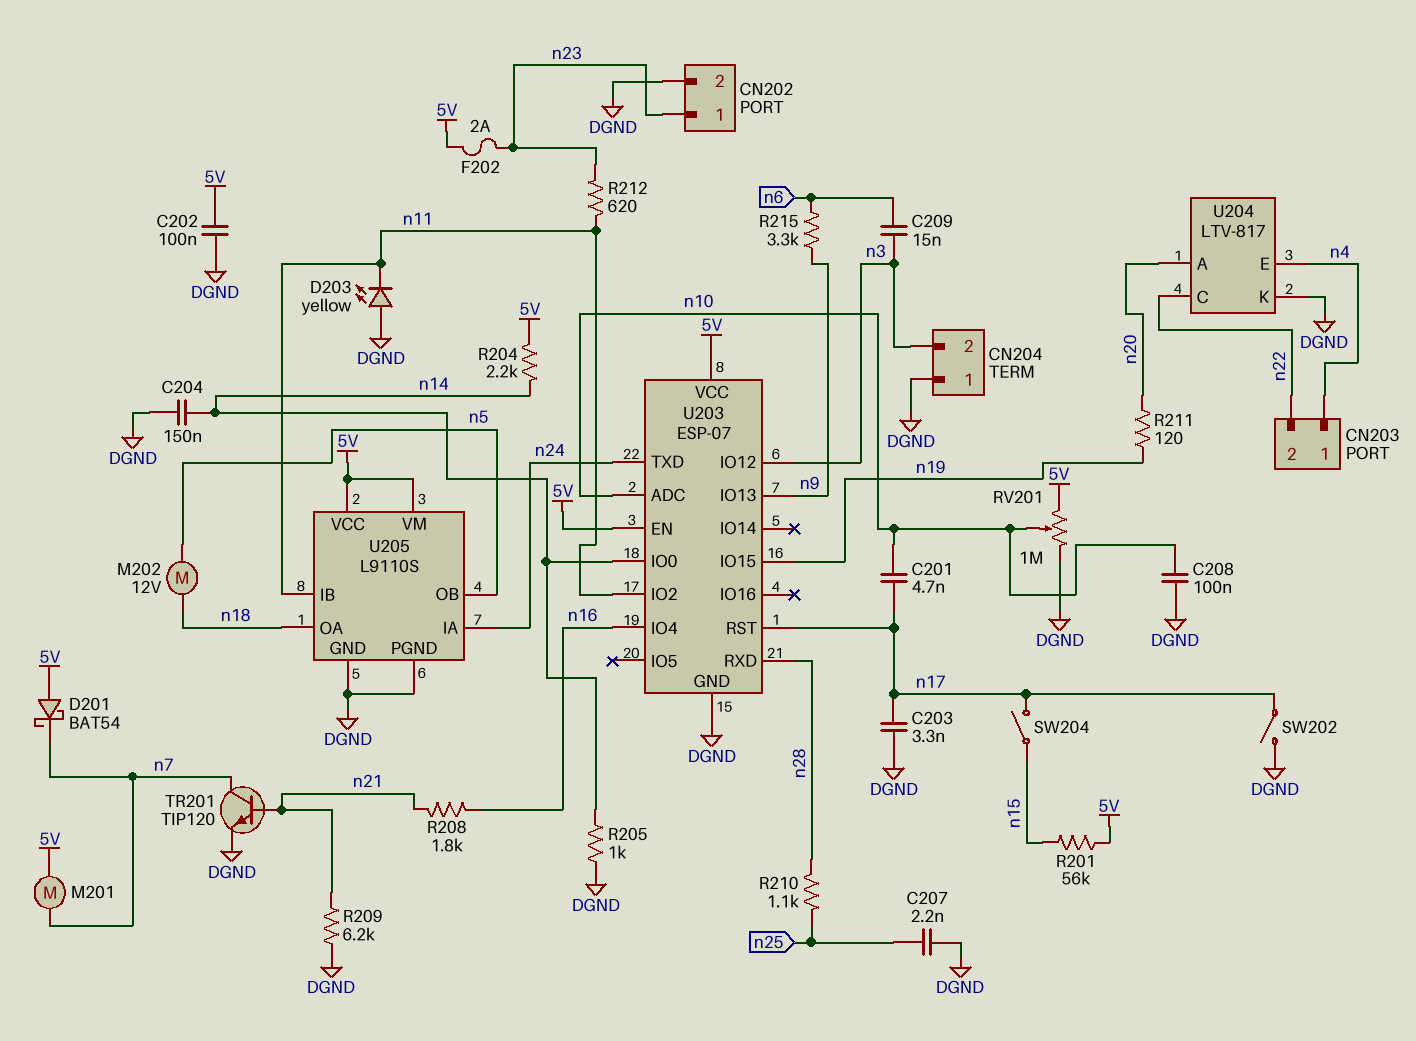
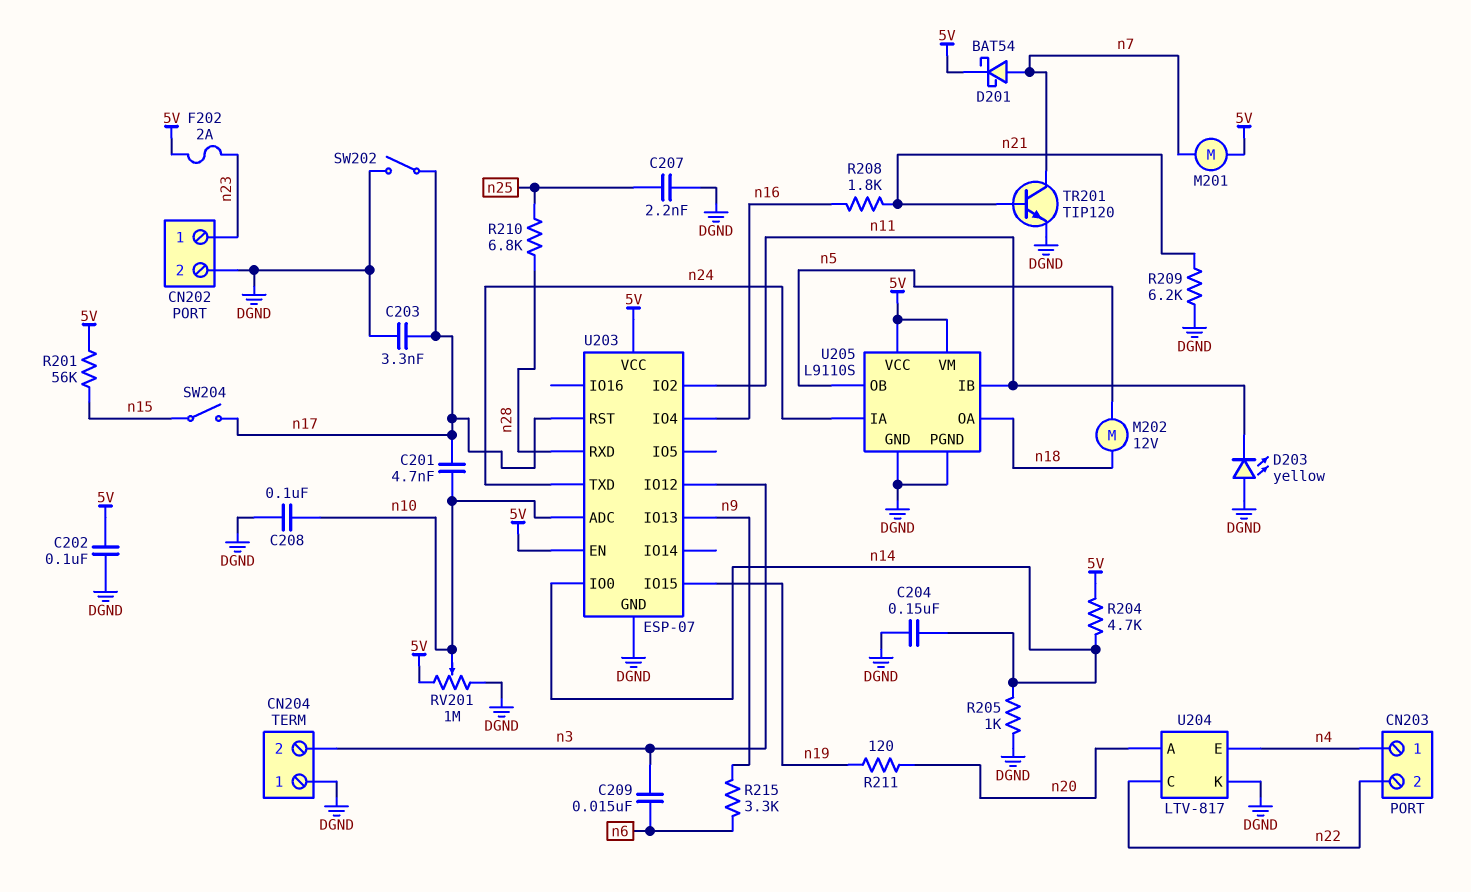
D201: schottky BAT54 (A 5V, K n7) -> schottky BAT54 (A n7, K 5V)
R204: 2.2k (5V, n14) -> 4.7k (5V, n14)
R210: 1.1k (n25, n28) -> 6.8k (n25, n28)
R212: 620 (n11, n23) -> none

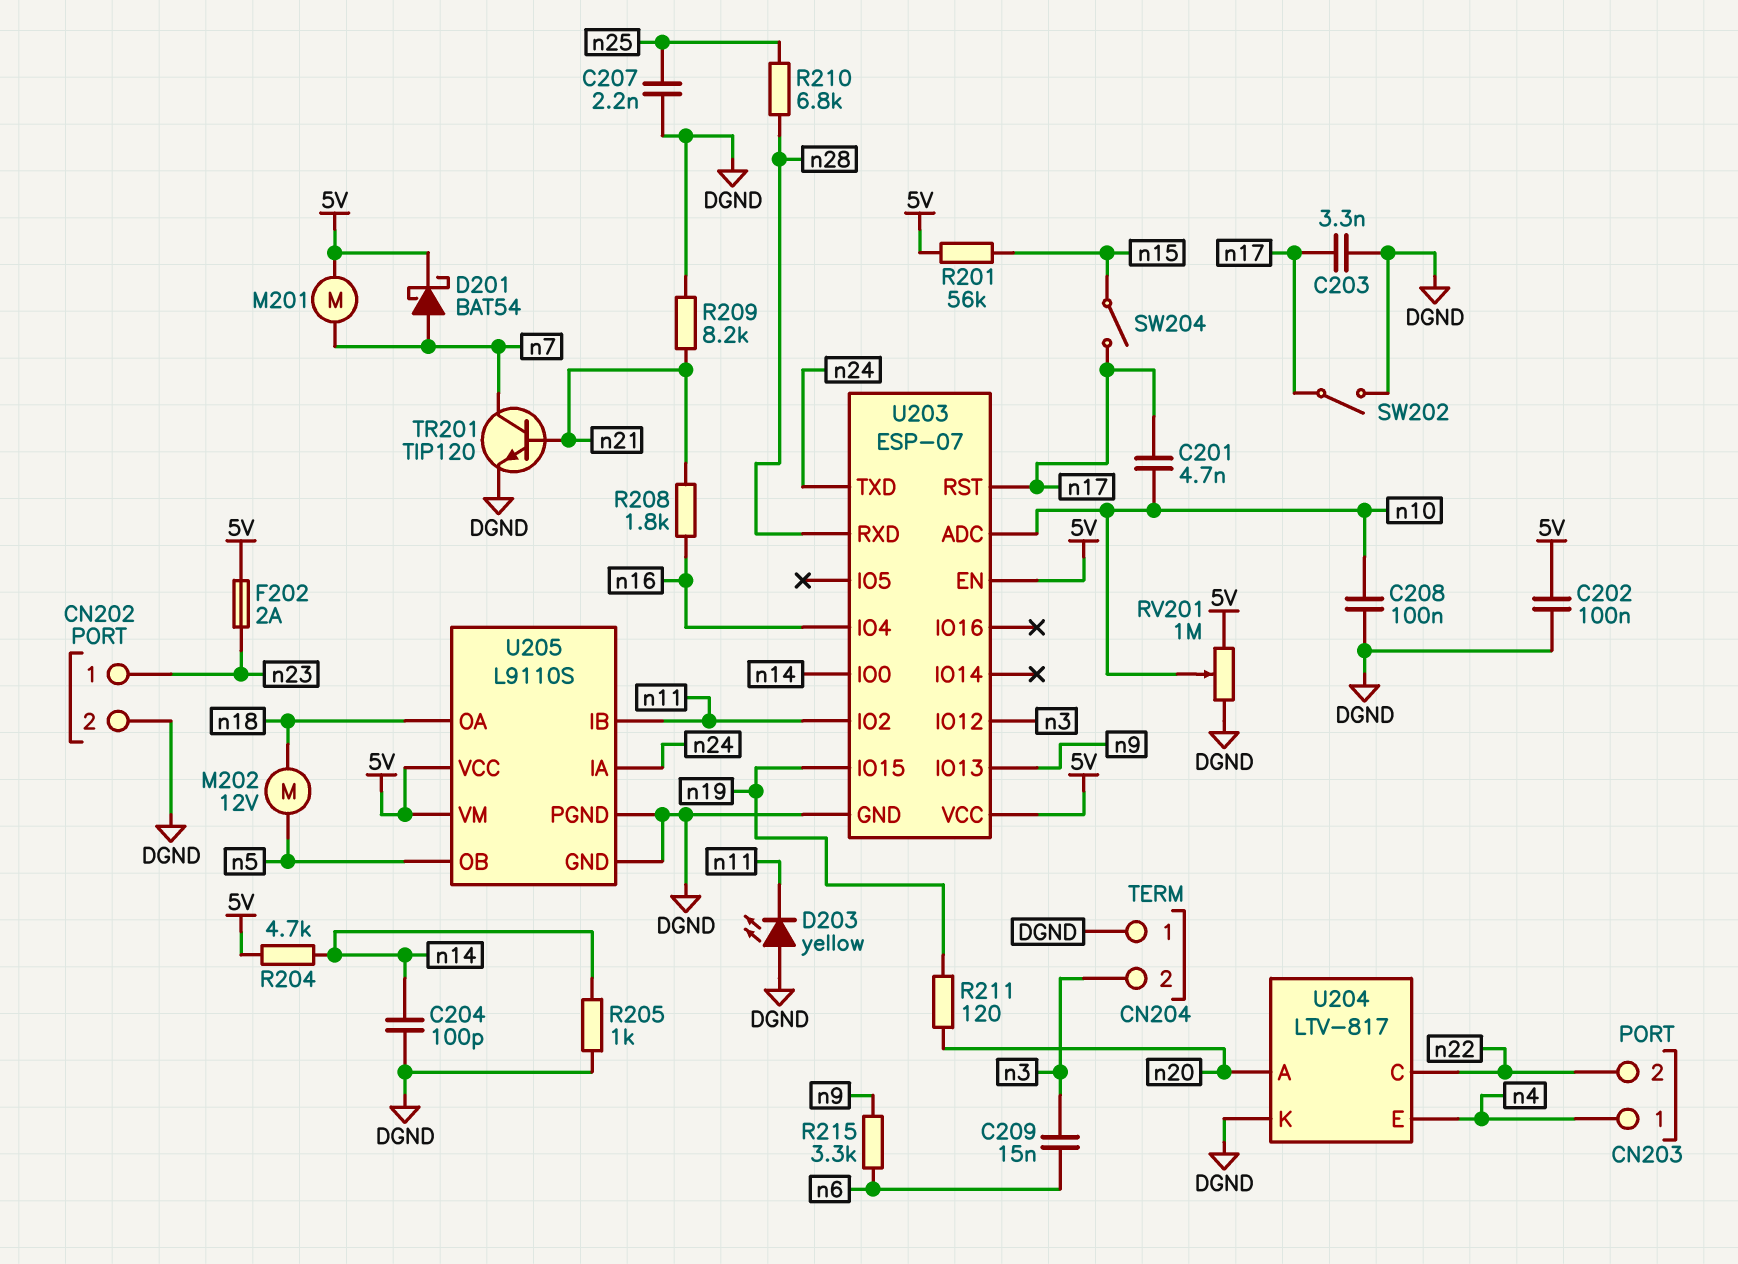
C204: 150nF (DGND, n14) -> 100pF (DGND, n14)
R209: 6.2k (DGND, n21) -> 8.2k (DGND, n21)

